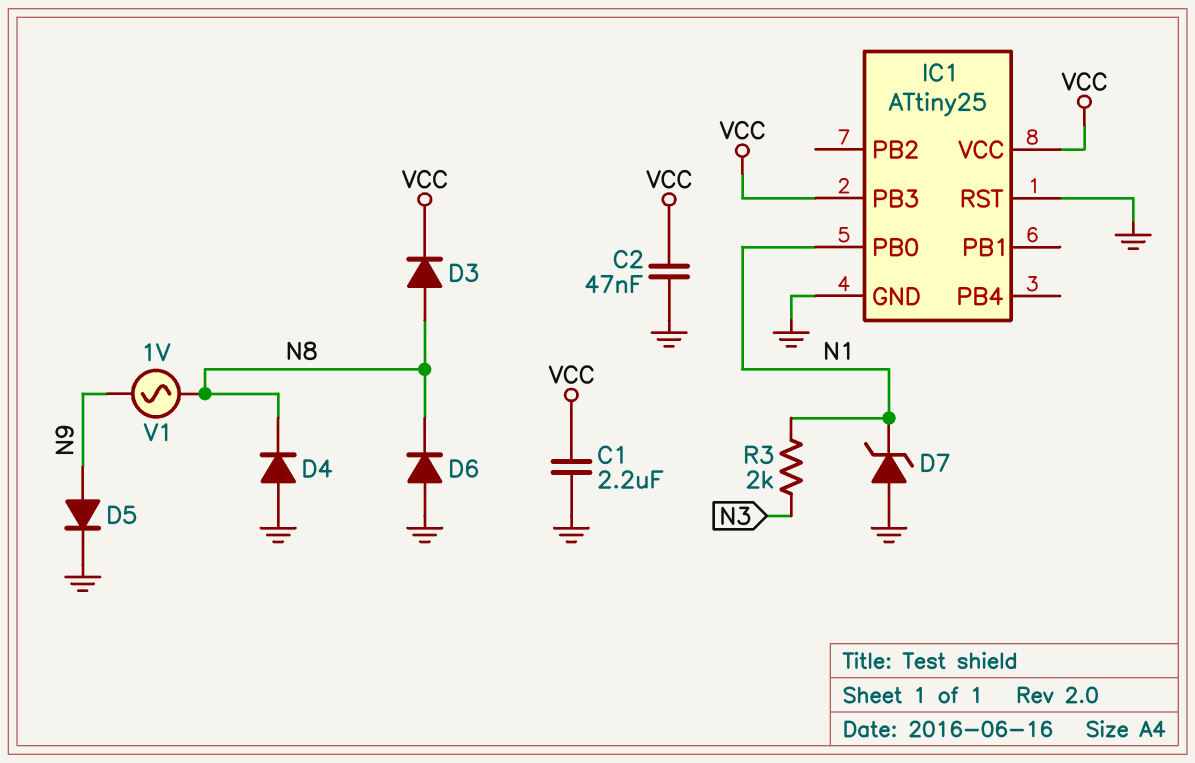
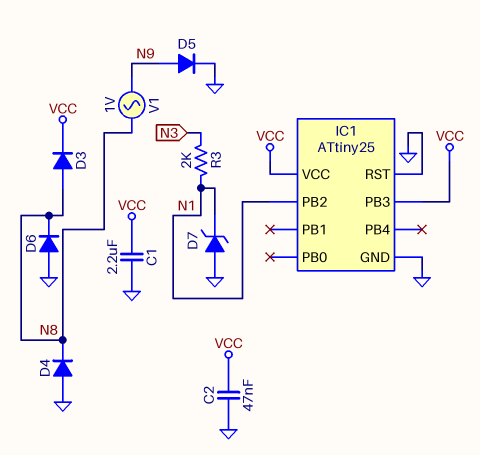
IC1 pin PB0: N1 -> none
IC1 pin PB2: none -> N1

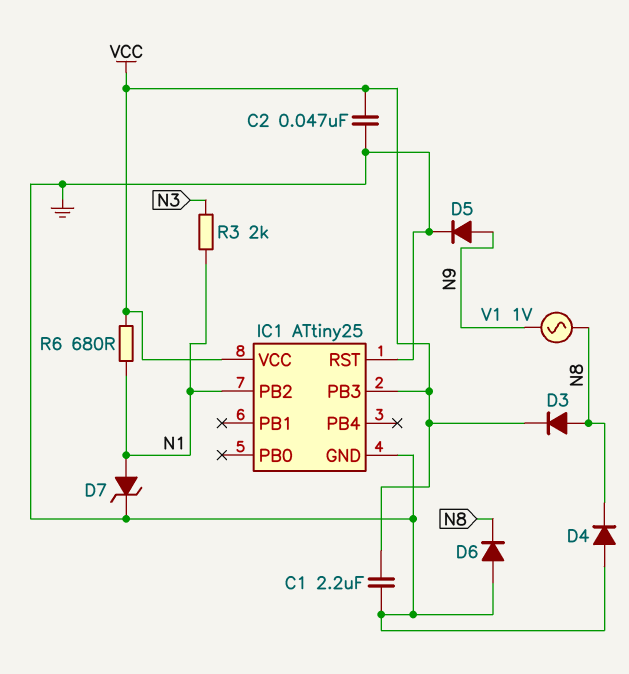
D7: zener (A GND, K N1) -> zener (A N1, K GND)
R6: none -> 680 (N1, VCC)

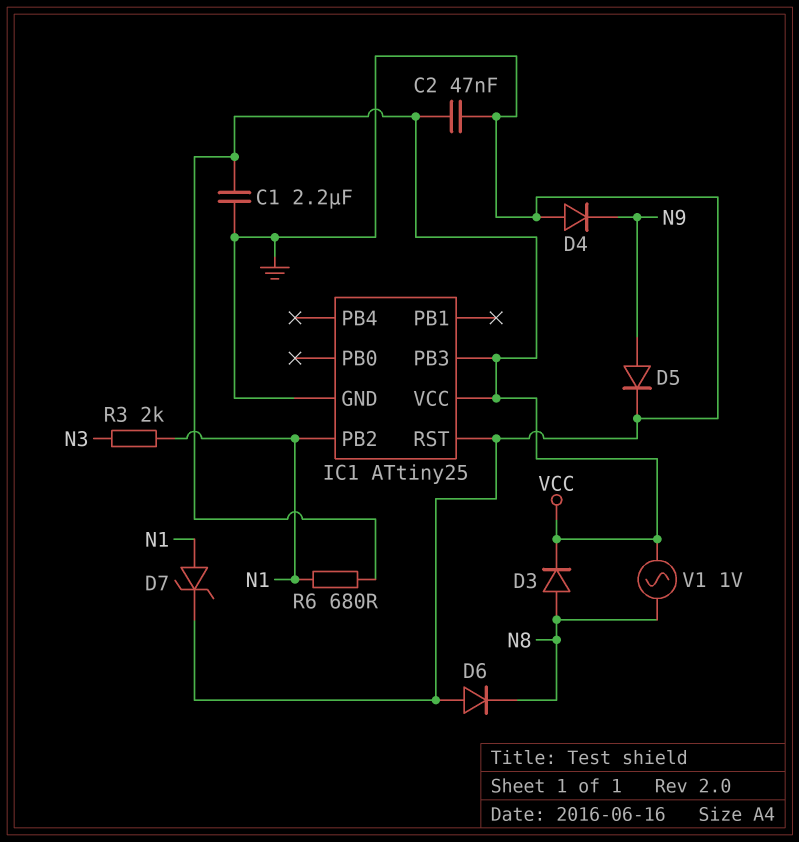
D4: diode (A GND, K N8) -> diode (A GND, K N9)
V1: AC 1V (N8, N9) -> AC 1V (N8, VCC)

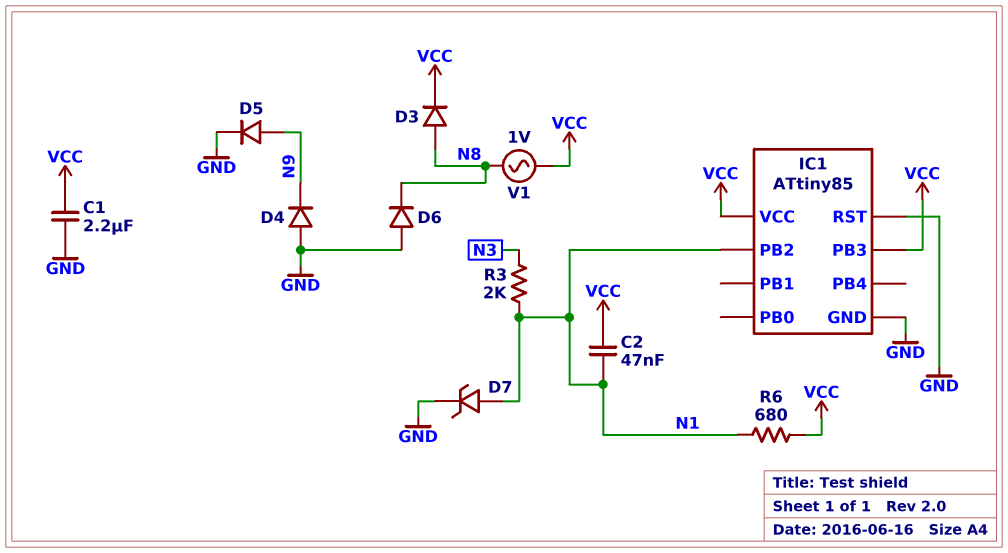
C2: 47nF (GND, VCC) -> 47nF (N1, VCC)
IC1: ATtiny25 -> ATtiny85

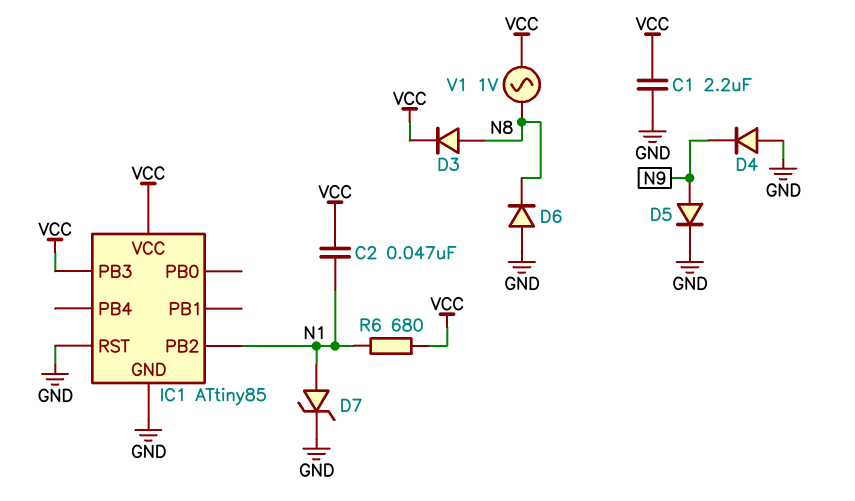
R3: 2k (N1, N3) -> none

